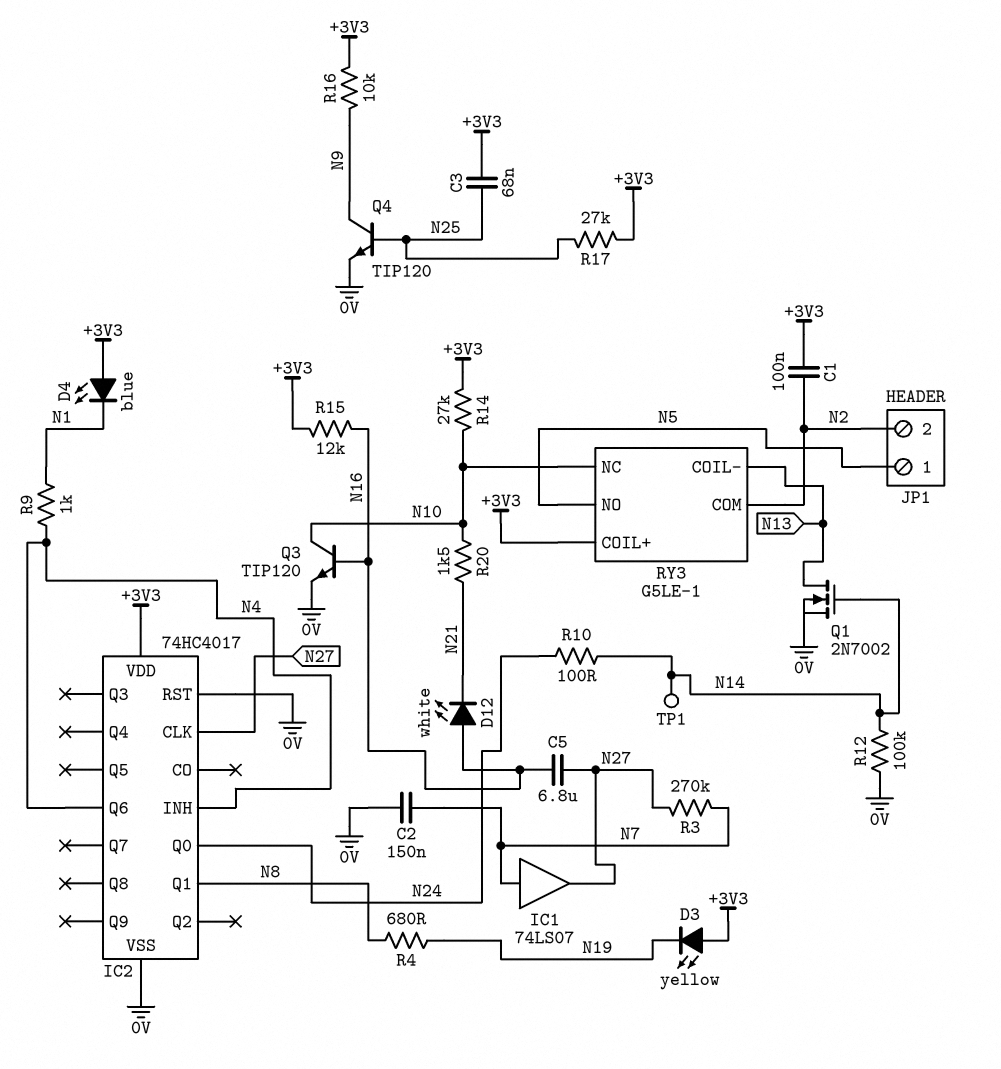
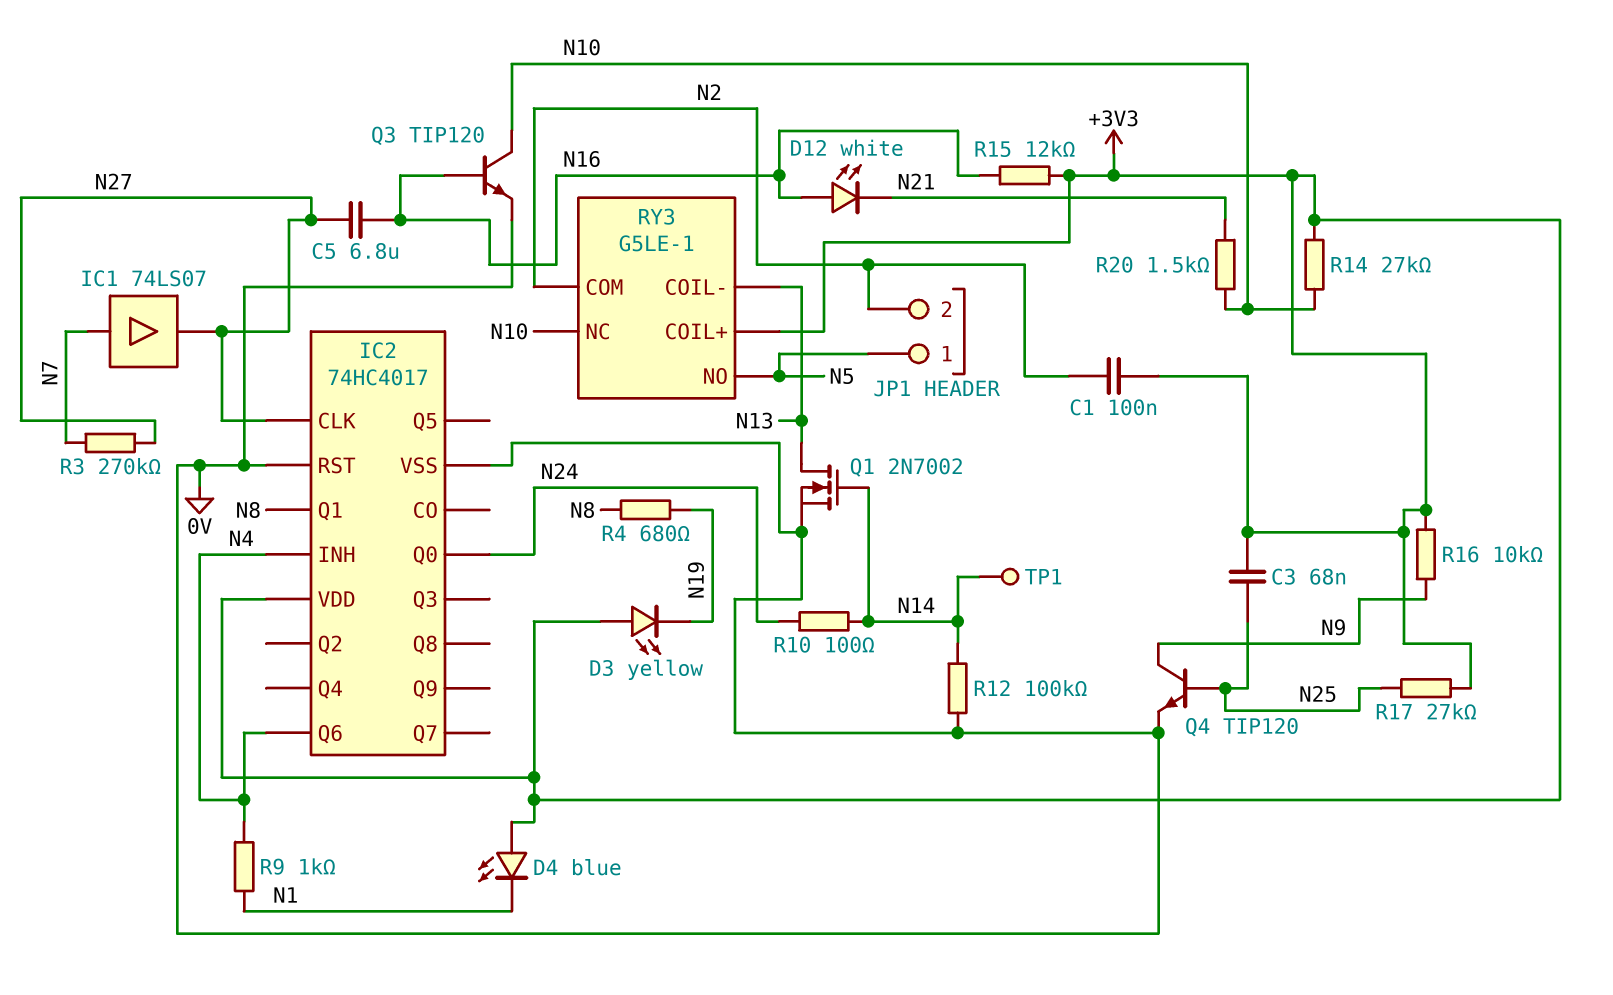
C2: 150nF (0V, N7) -> none

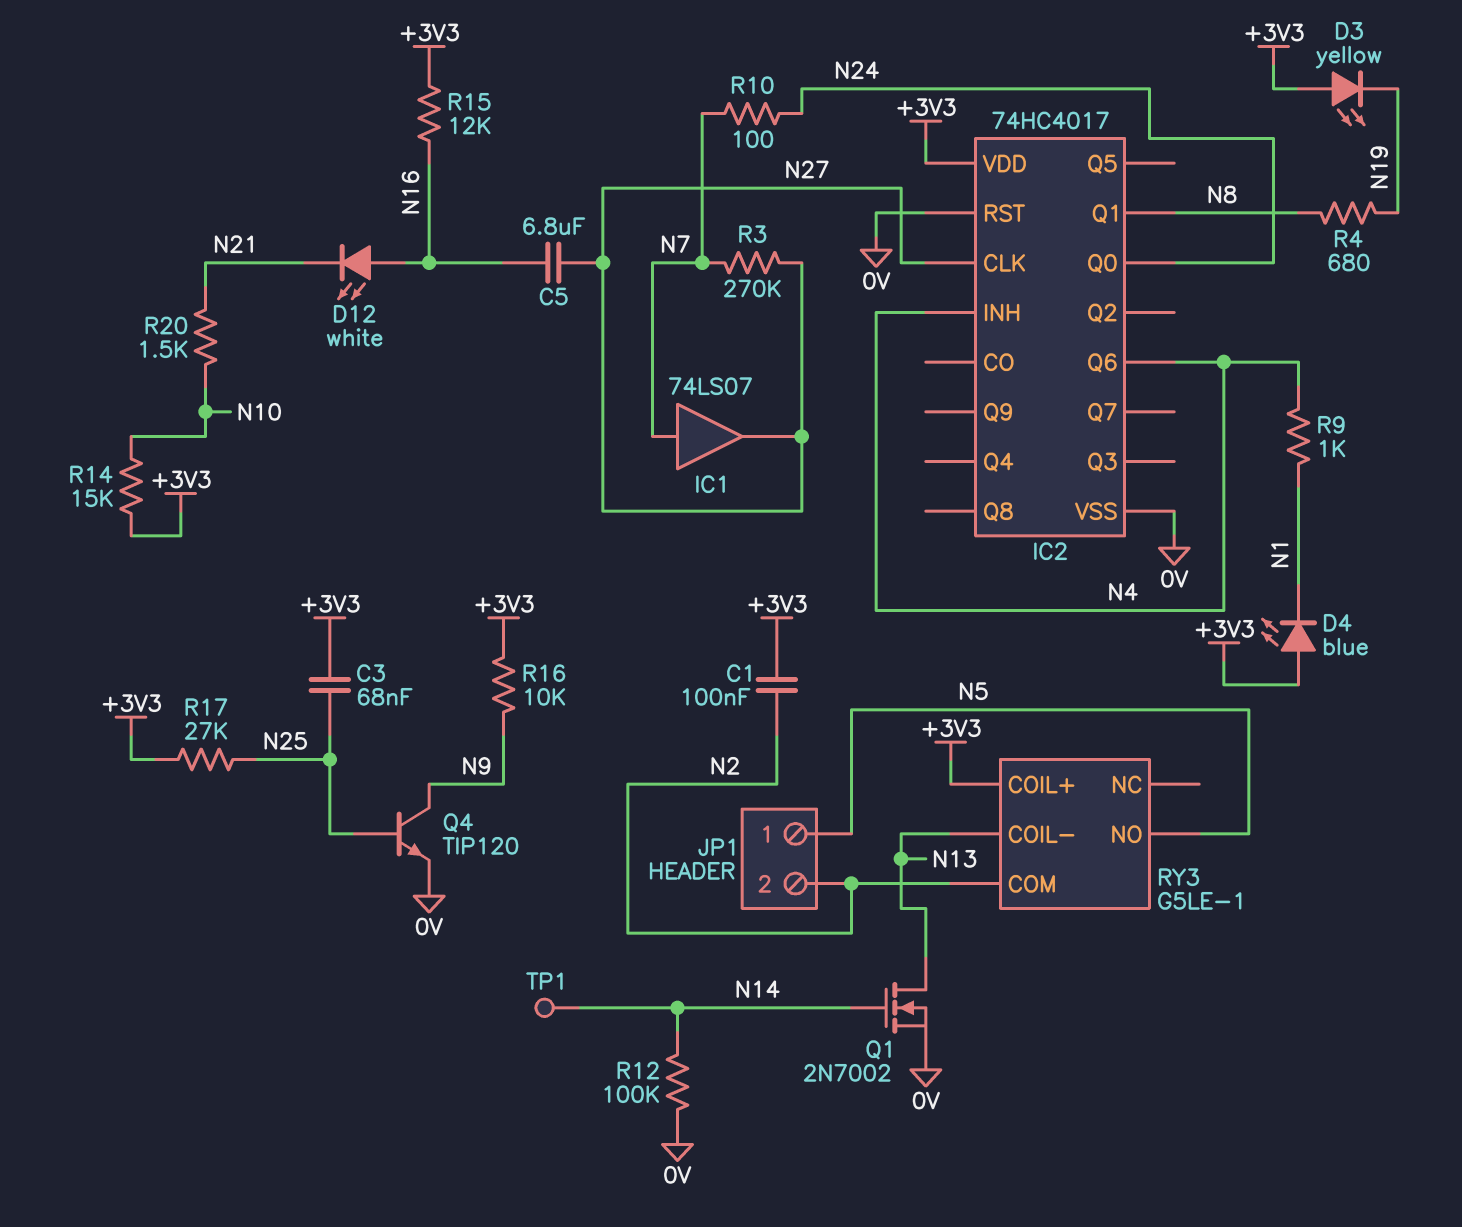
Q3: NPN TIP120 (B N16, C N10, E 0V) -> none
R10: 100 (N14, N24) -> 100 (N7, N24)
R14: 27k (+3V3, N10) -> 15k (+3V3, N10)
RY3 pin NC: N10 -> none

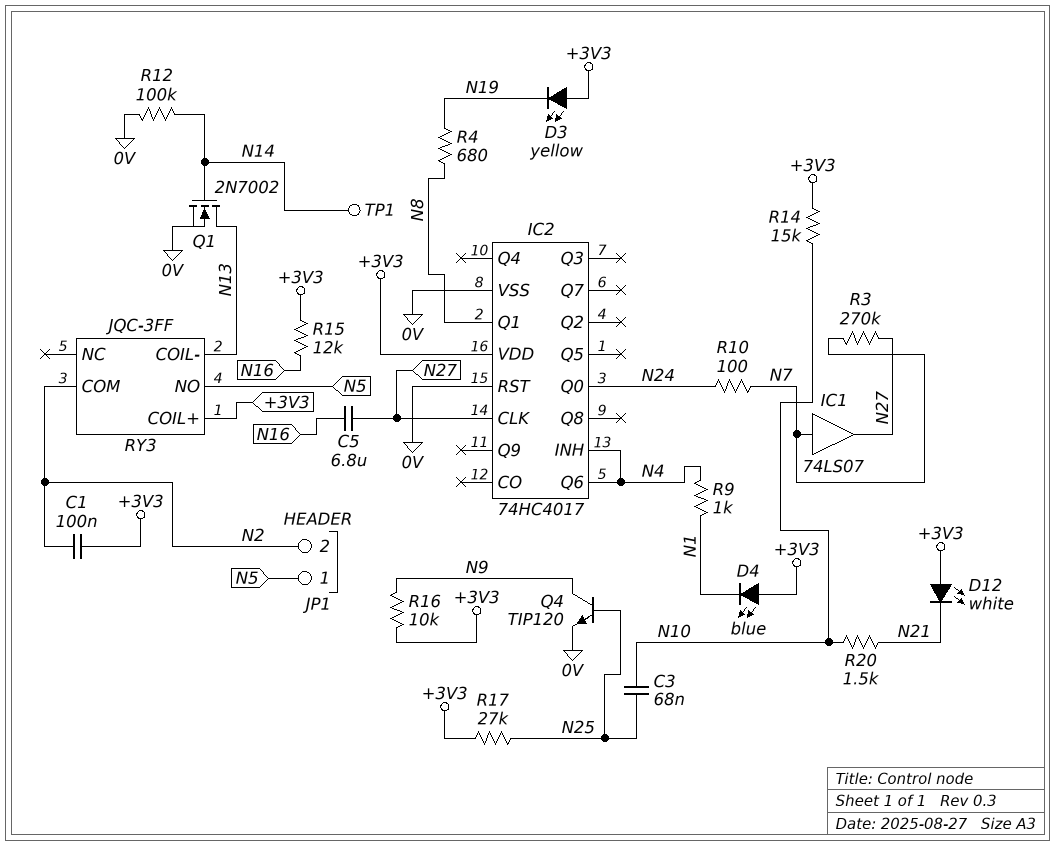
C3: 68nF (+3V3, N25) -> 68nF (N10, N25)
D12: LED white (A N16, K N21) -> LED white (A +3V3, K N21)
RY3: G5LE-1 -> JQC-3FF

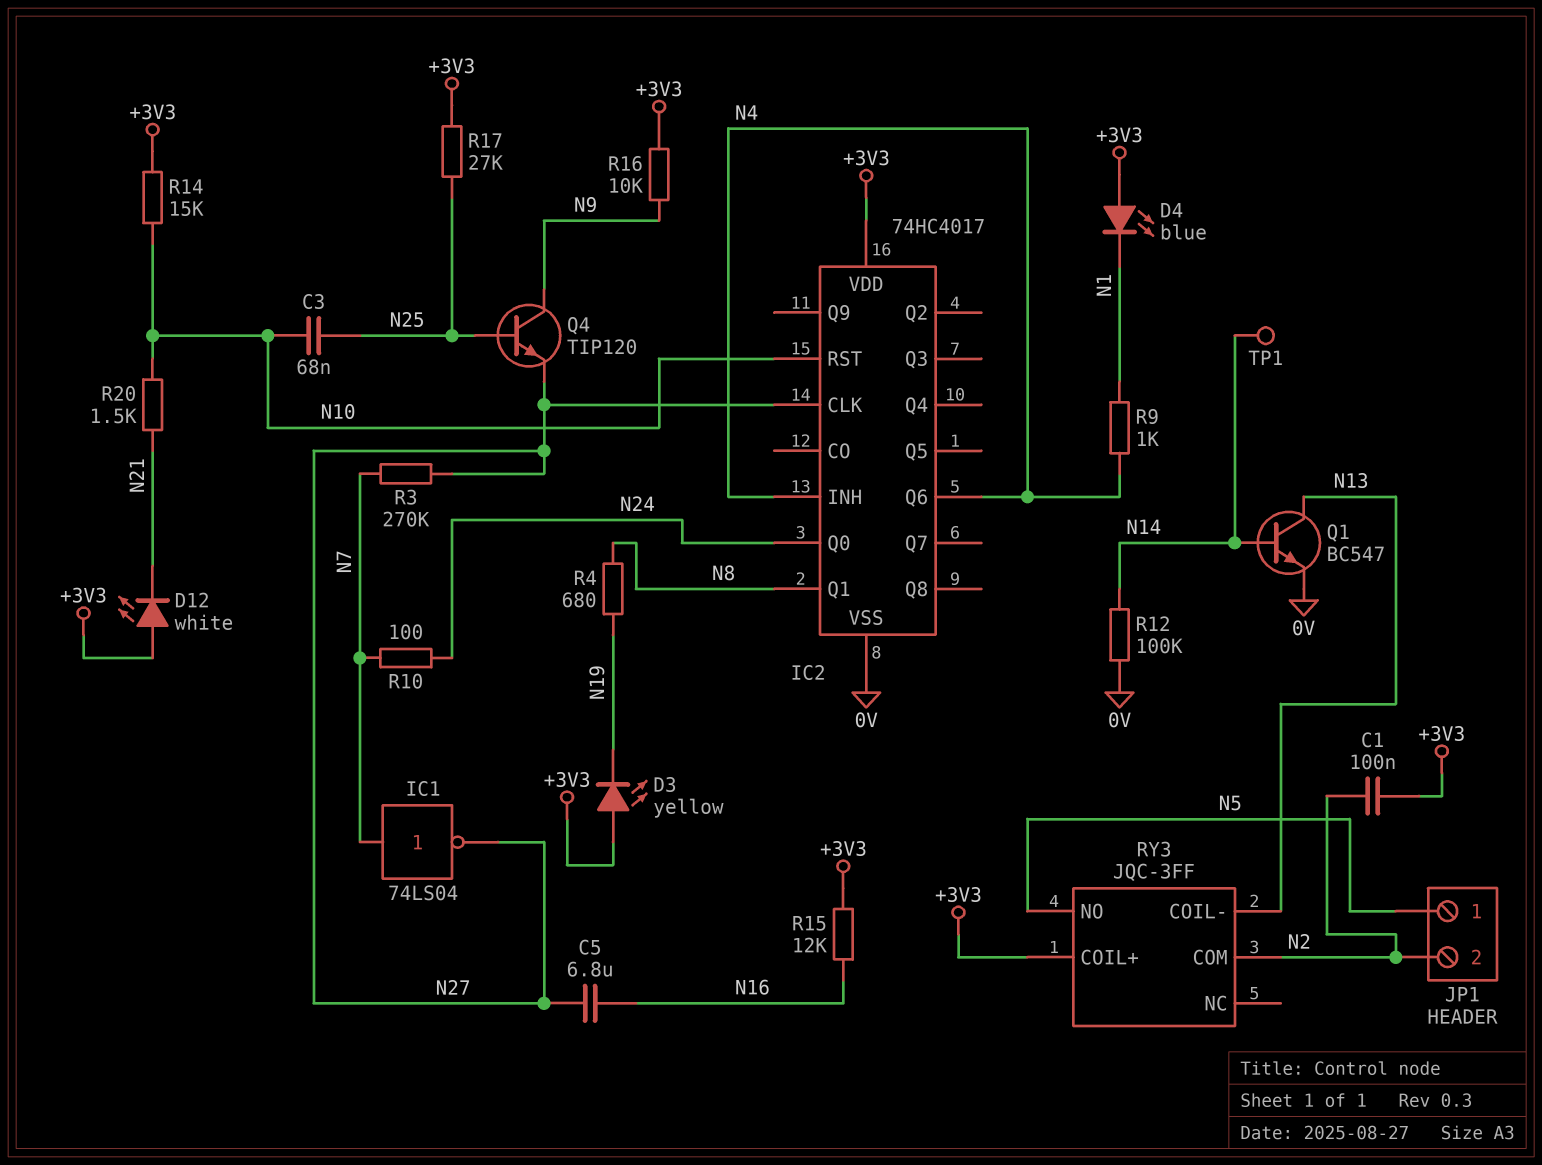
IC1: buffer 74LS07 (in N7, out N27) -> NOT 74LS04 (in N7, out N27)
IC2 pin RST: 0V -> N10
Q1: NMOS 2N7002 (G N14, D N13, S 0V) -> NPN BC547 (B N14, C N13, E 0V)
Q4: NPN TIP120 (B N25, C N9, E 0V) -> NPN TIP120 (B N25, C N9, E N27)

